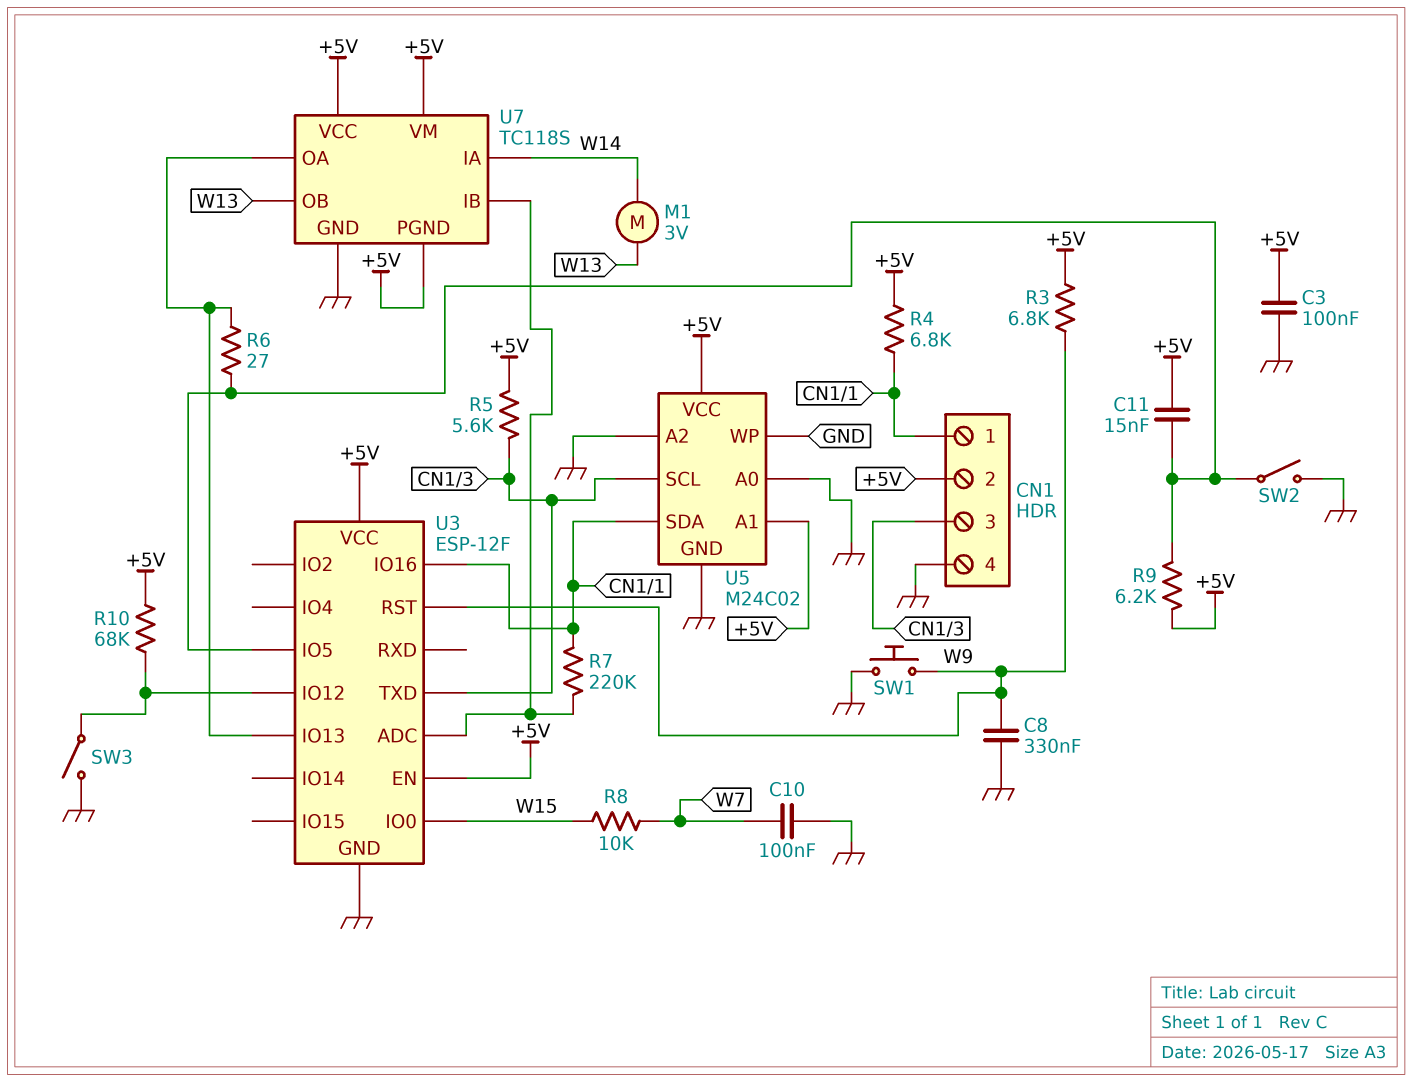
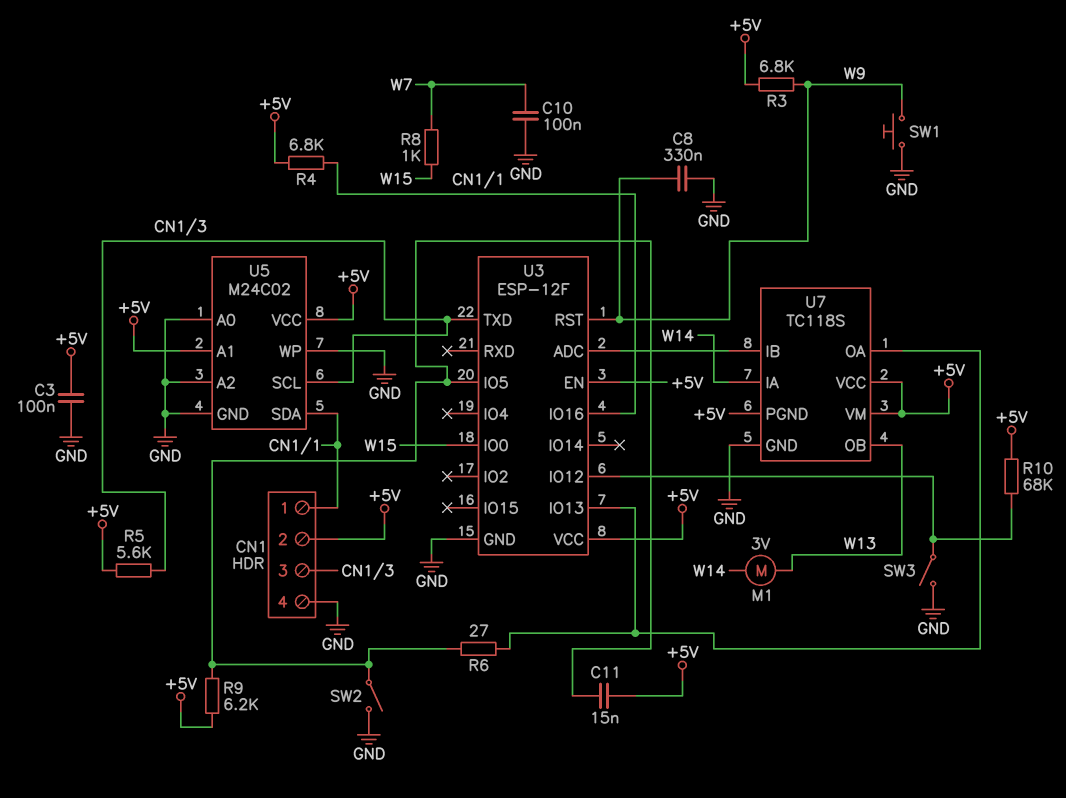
R7: 220k (CN1/1, U3/ADC) -> none
R8: 10k (W7, W15) -> 1k (W7, W15)

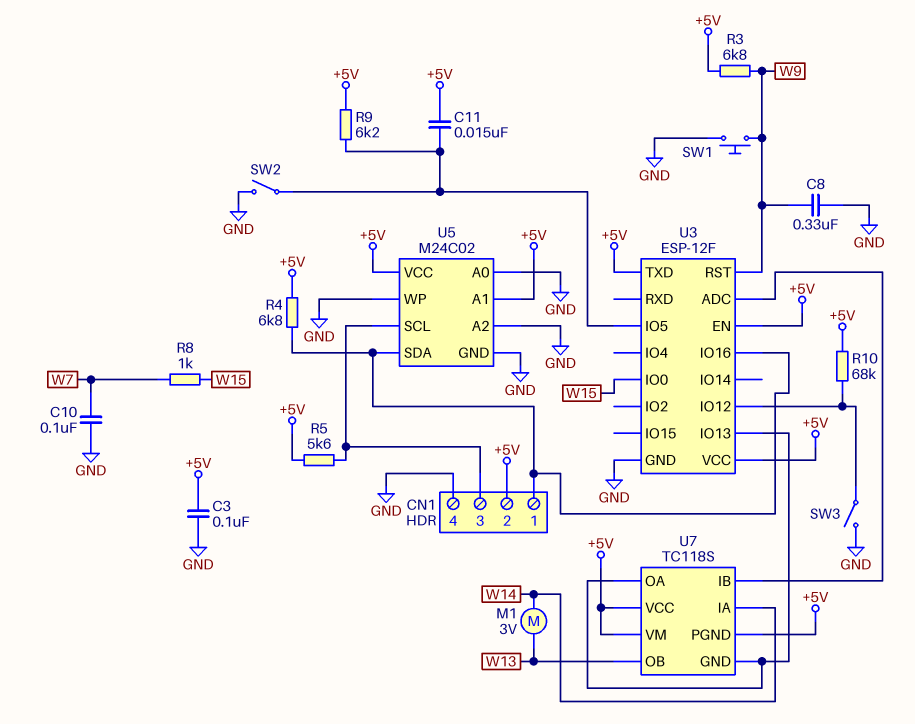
R6: 27 (U3/IO5, U3/IO13) -> none
U3 pin TXD: CN1/3 -> +5V
U7 pin GND: GND -> U3/IO13

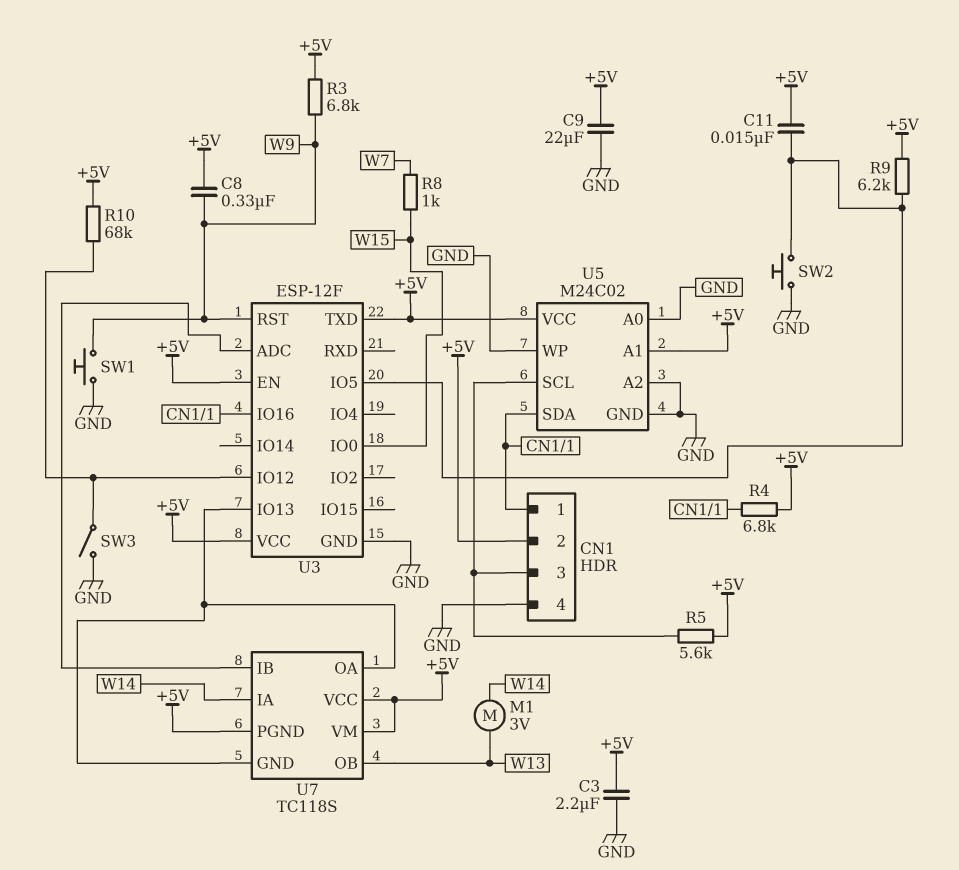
C3: 100nF (+5V, GND) -> 2.2uF (+5V, GND)
C8: 330nF (GND, W9) -> 330nF (+5V, W9)
C9: none -> 22uF (+5V, GND)
C10: 100nF (GND, W7) -> none
SW2: switch (GND, U3/IO5) -> button (GND, U3/IO5)

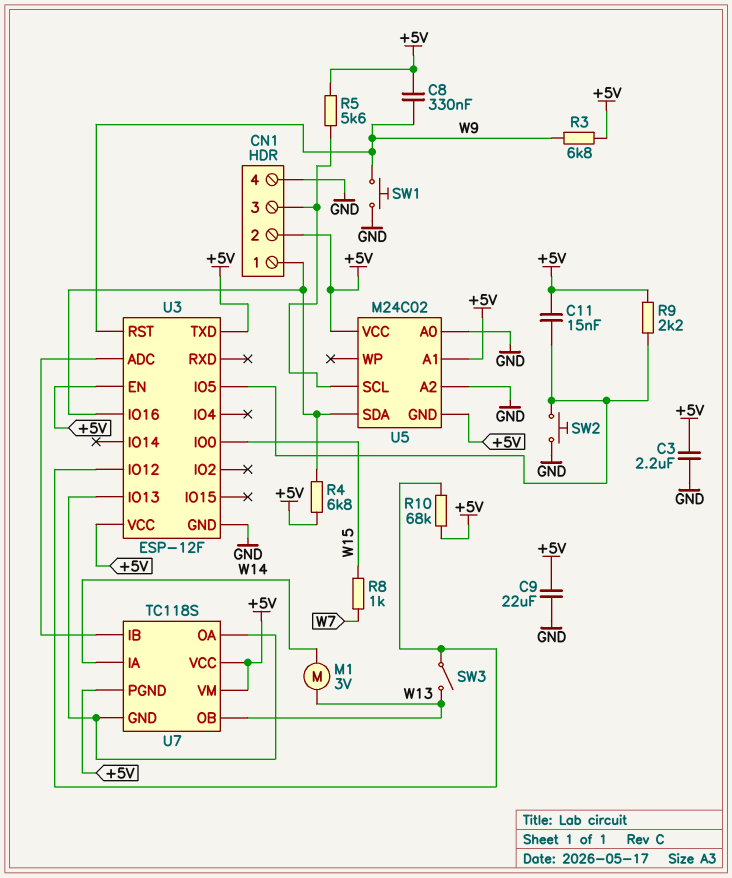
R9: 6.2k (+5V, U3/IO5) -> 2.2k (+5V, U3/IO5)
SW3: switch (GND, U3/IO12) -> switch (U3/IO12, W13)
U5 pin GND: GND -> +5V
U5 pin WP: GND -> none

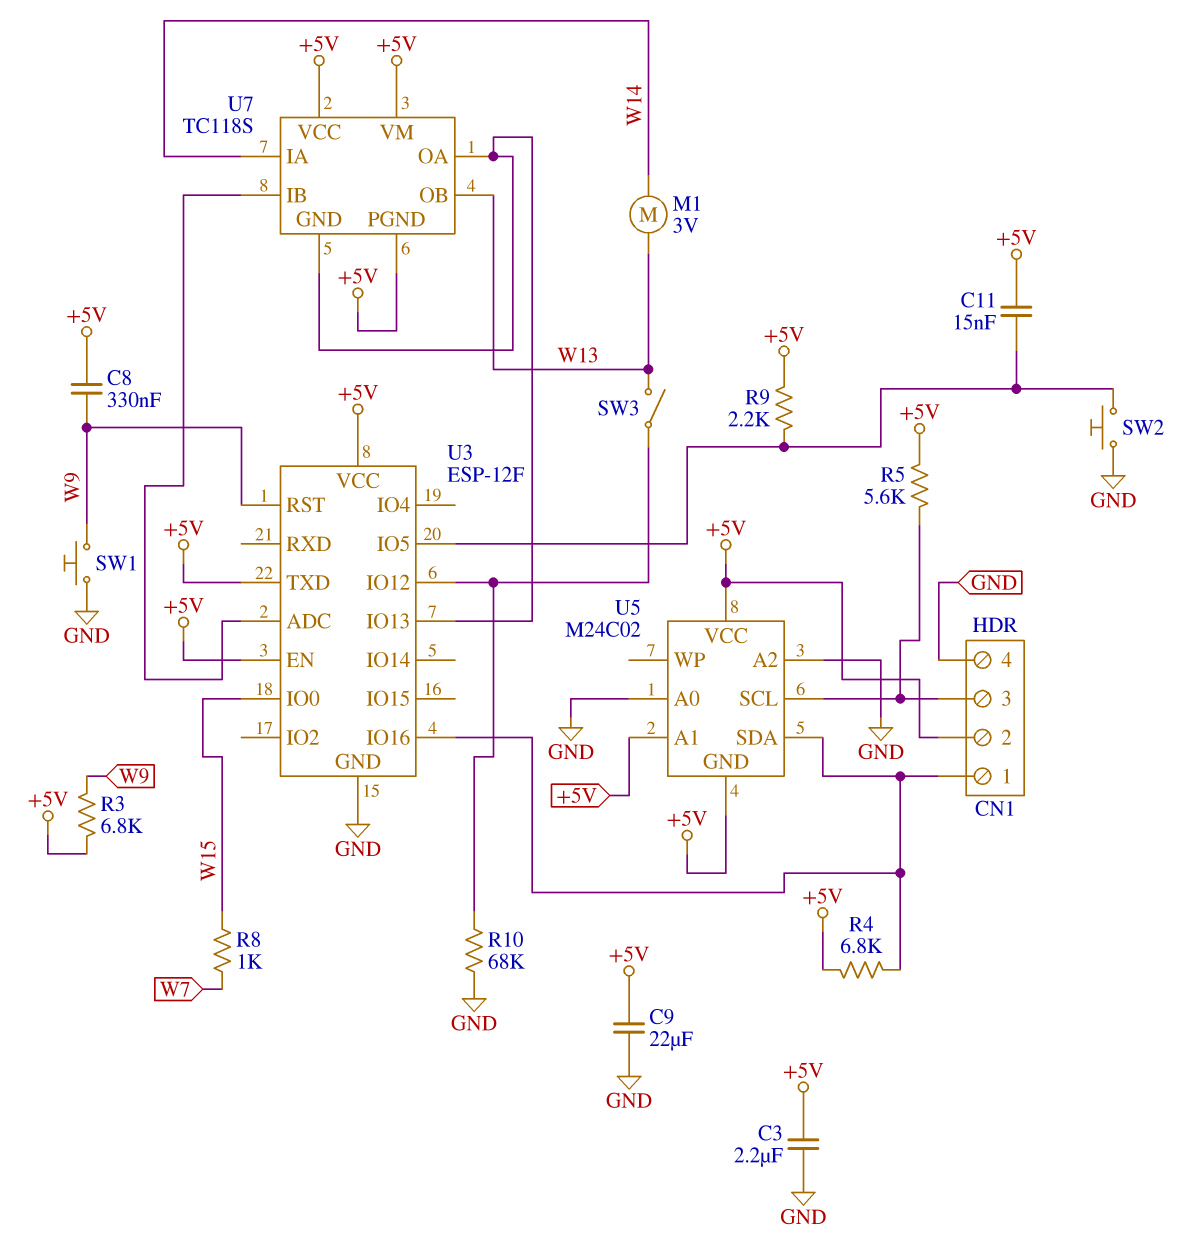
R10: 68k (+5V, U3/IO12) -> 68k (GND, U3/IO12)

